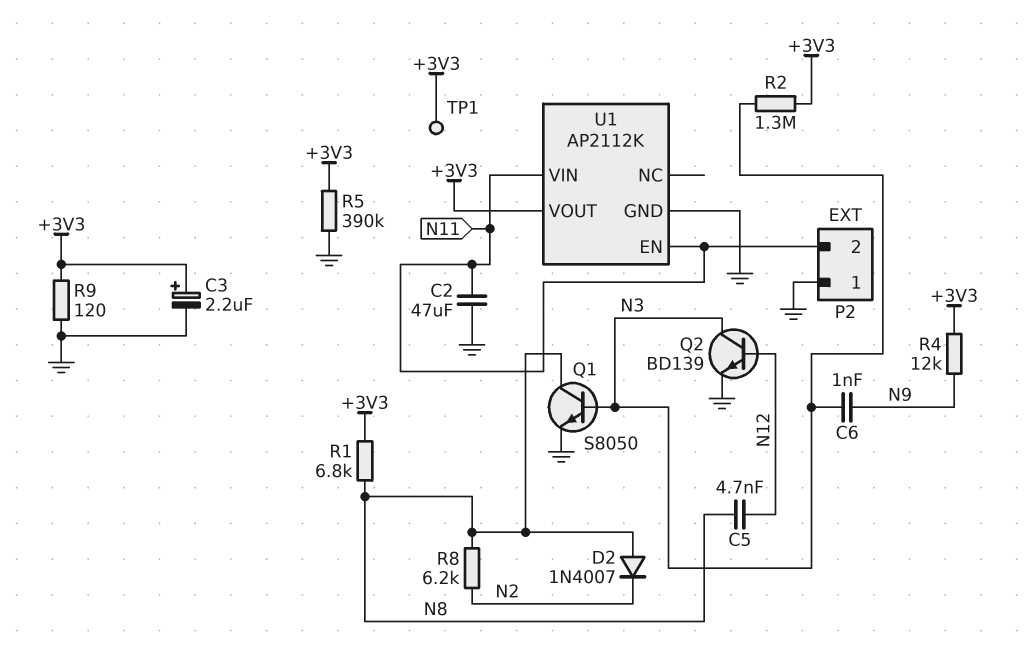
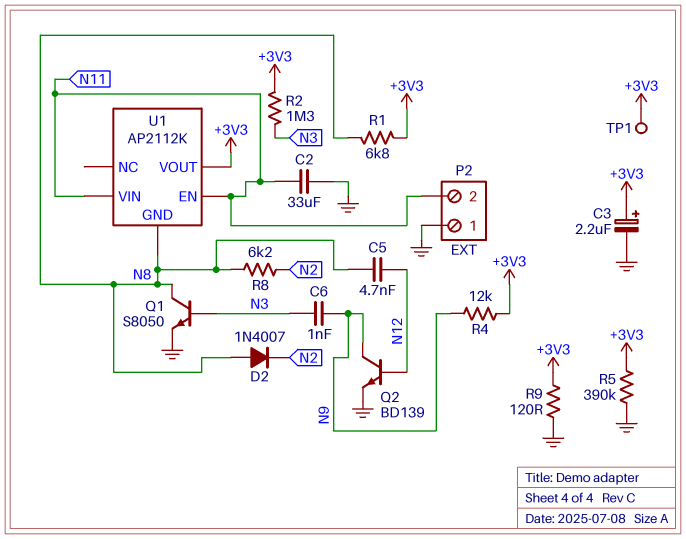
C2: 47uF (GND, N11) -> 33uF (GND, N11)
Q2: NPN BD139 (B N12, C N3, E GND) -> NPN BD139 (B N12, C N9, E GND)
U1 pin GND: GND -> N8

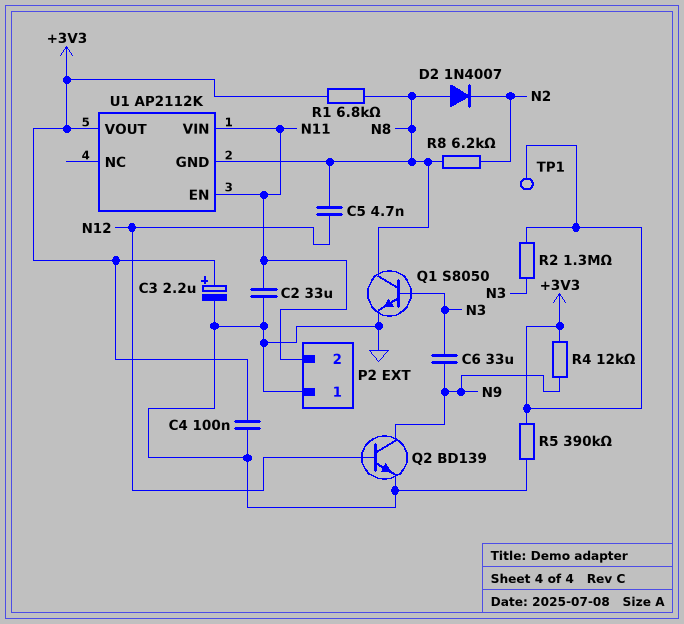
C4: none -> 100nF (+3V3, GND)
C6: 1nF (N3, N9) -> 33uF (N3, N9)
R9: 120 (+3V3, GND) -> none

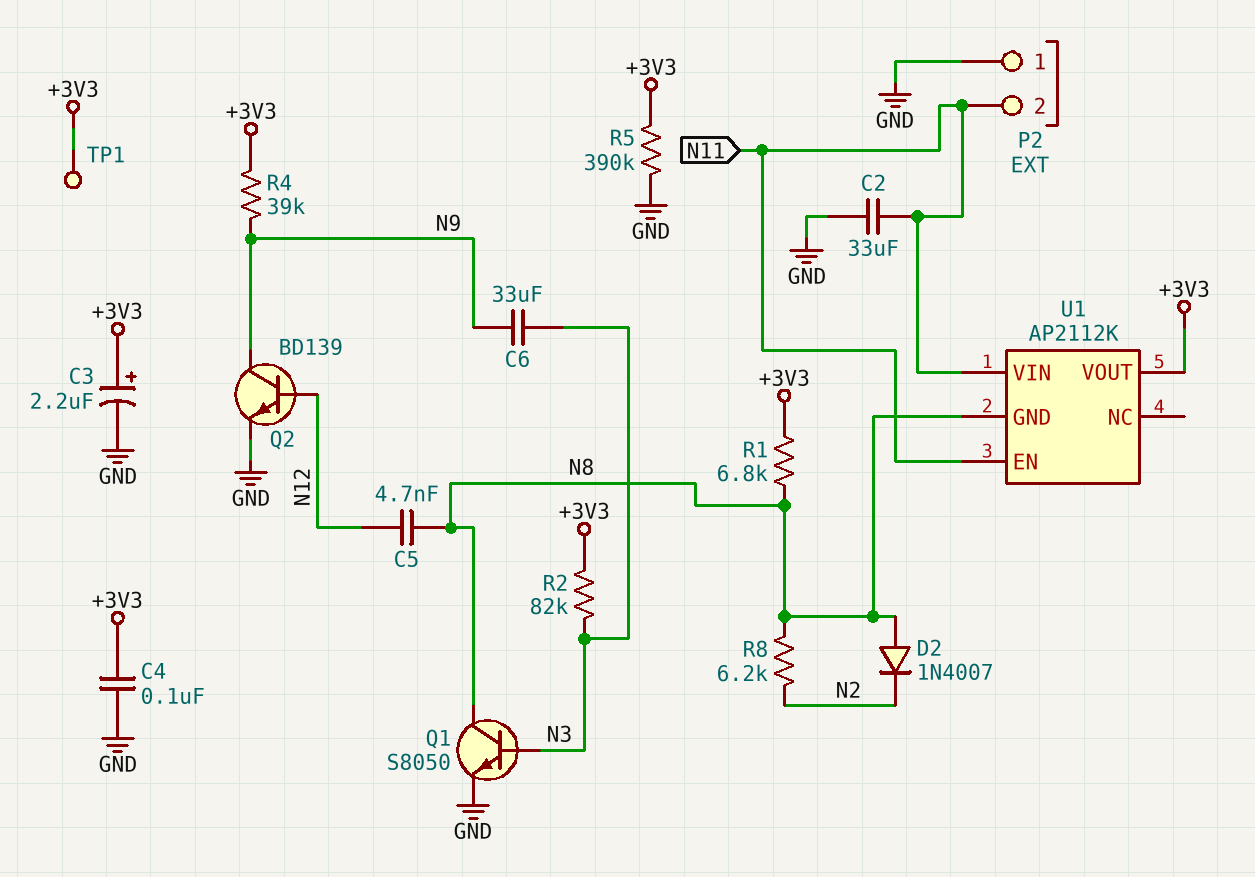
R2: 1.3M (+3V3, N3) -> 82k (+3V3, N3)
R4: 12k (+3V3, N9) -> 39k (+3V3, N9)

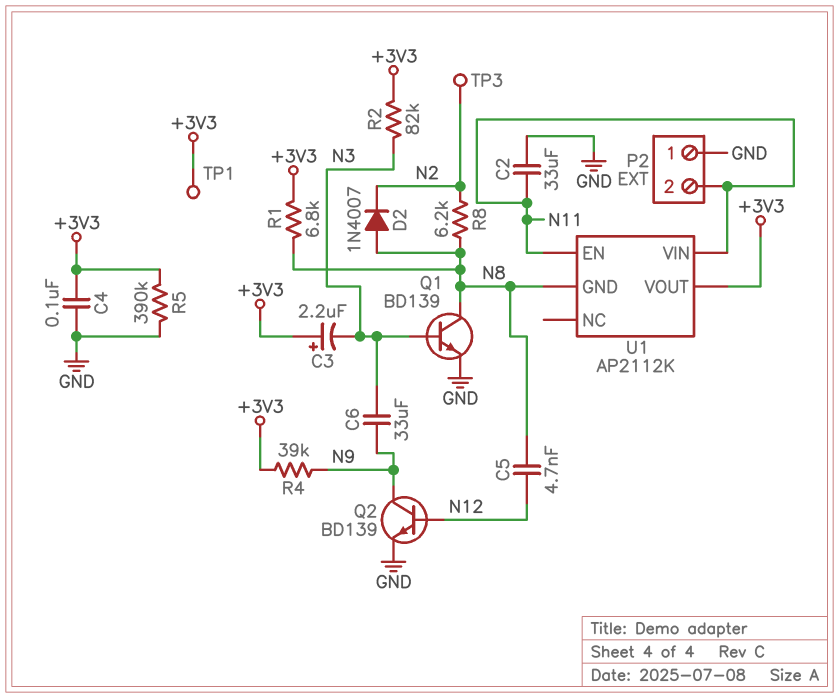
C3: 2.2uF (plus +3V3, minus GND) -> 2.2uF (plus +3V3, minus N3)
Q1: NPN S8050 (B N3, C N8, E GND) -> NPN BD139 (B N3, C N8, E GND)
TP3: none -> test point (N2)

